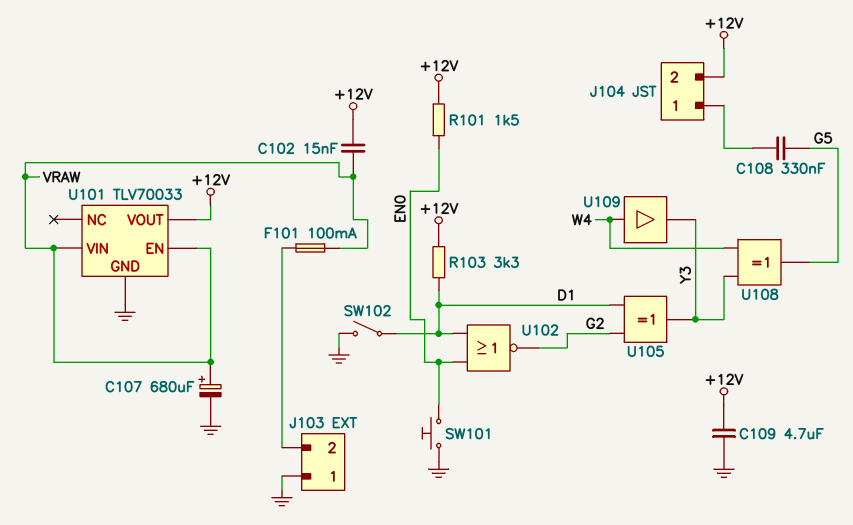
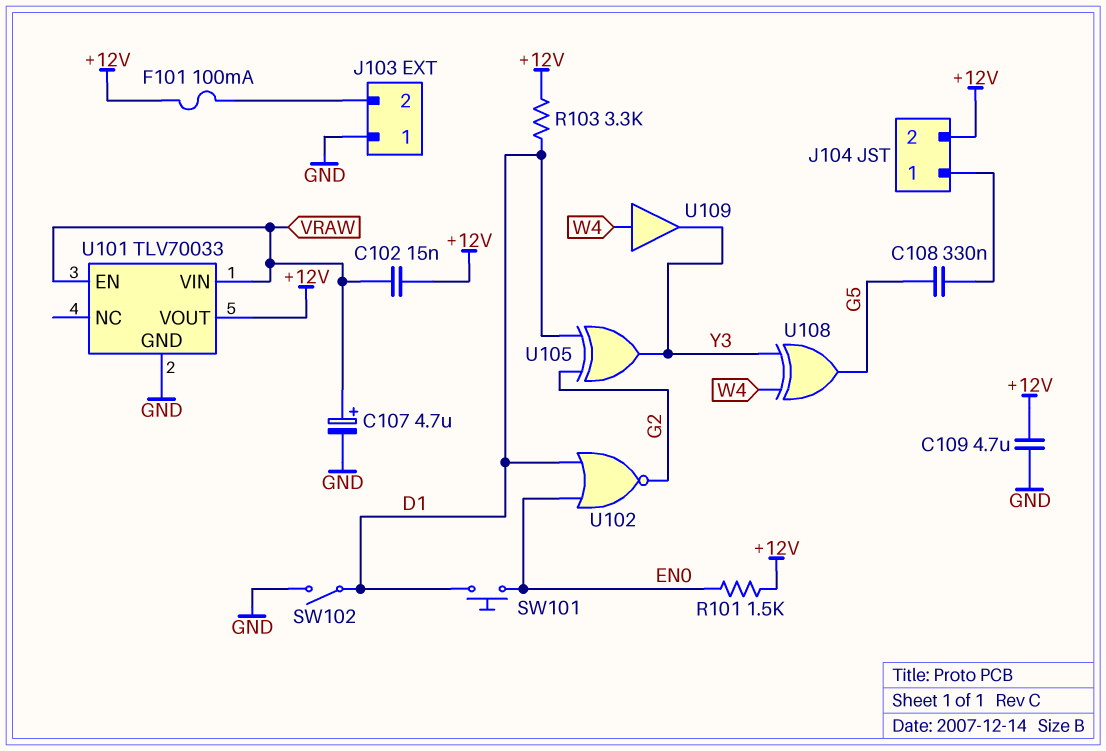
C107: 680uF (plus VRAW, minus GND) -> 4.7uF (plus VRAW, minus GND)
F101: 100mA (J103/2, VRAW) -> 100mA (+12V, J103/2)
SW101: button (EN0, GND) -> button (D1, EN0)

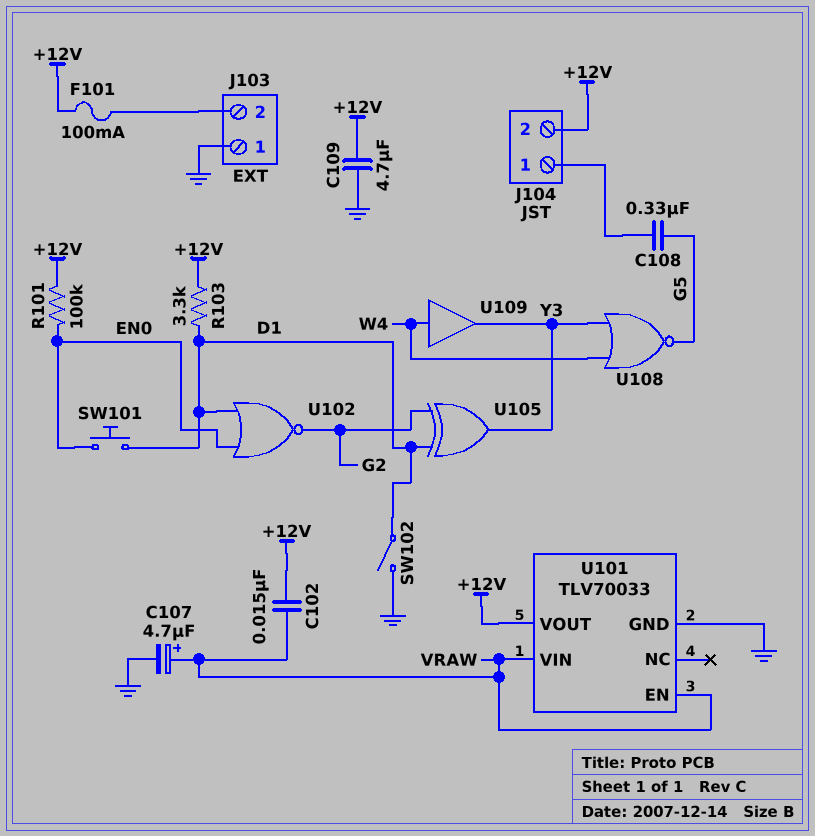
R101: 1.5k (+12V, EN0) -> 100k (+12V, EN0)
U108: XOR (in W4, in Y3, out G5) -> NOR (in W4, in Y3, out G5)

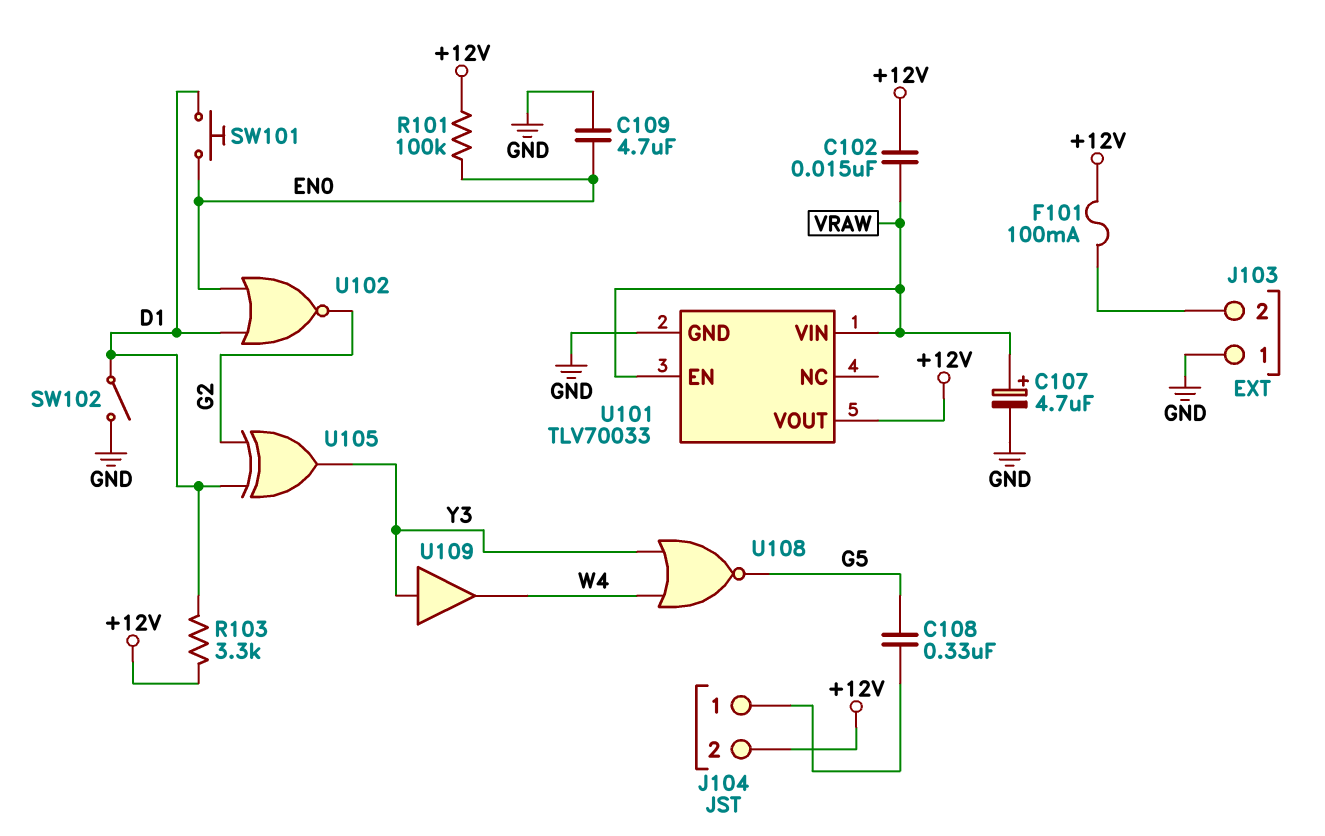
C109: 4.7uF (+12V, GND) -> 4.7uF (EN0, GND)
U109: buffer (in W4, out Y3) -> buffer (in Y3, out W4)

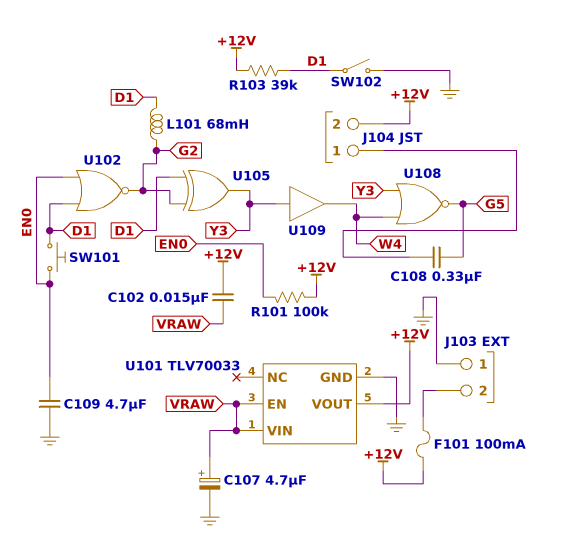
L101: none -> 68mH (D1, G2)
R103: 3.3k (+12V, D1) -> 39k (+12V, D1)

